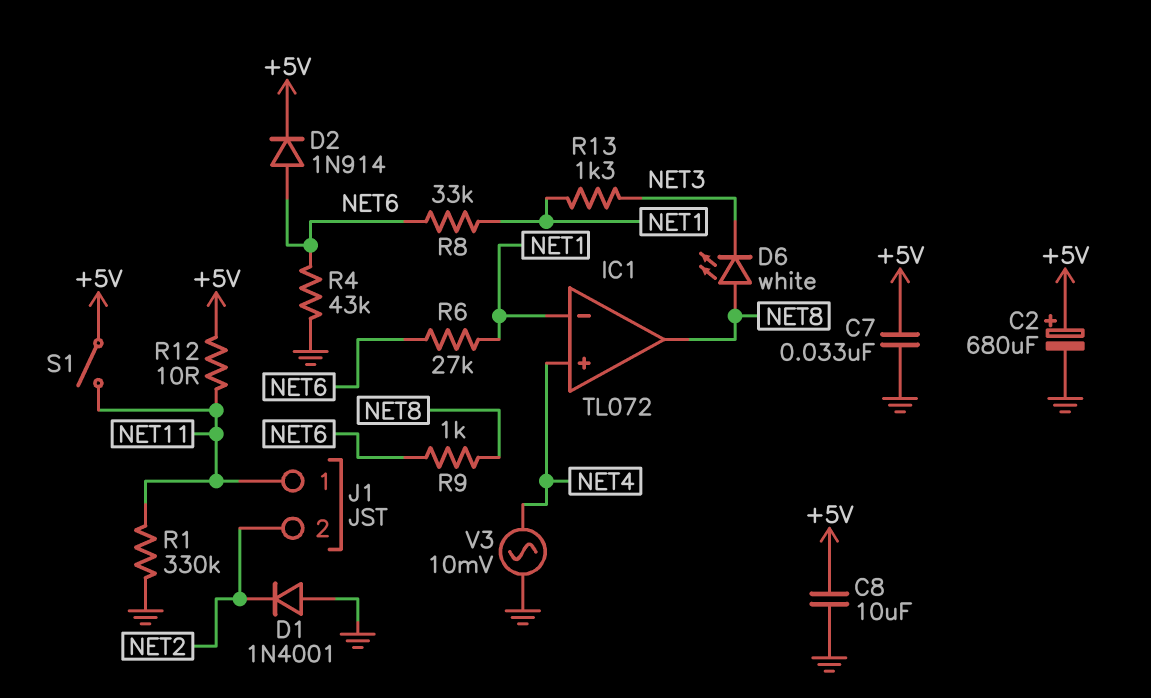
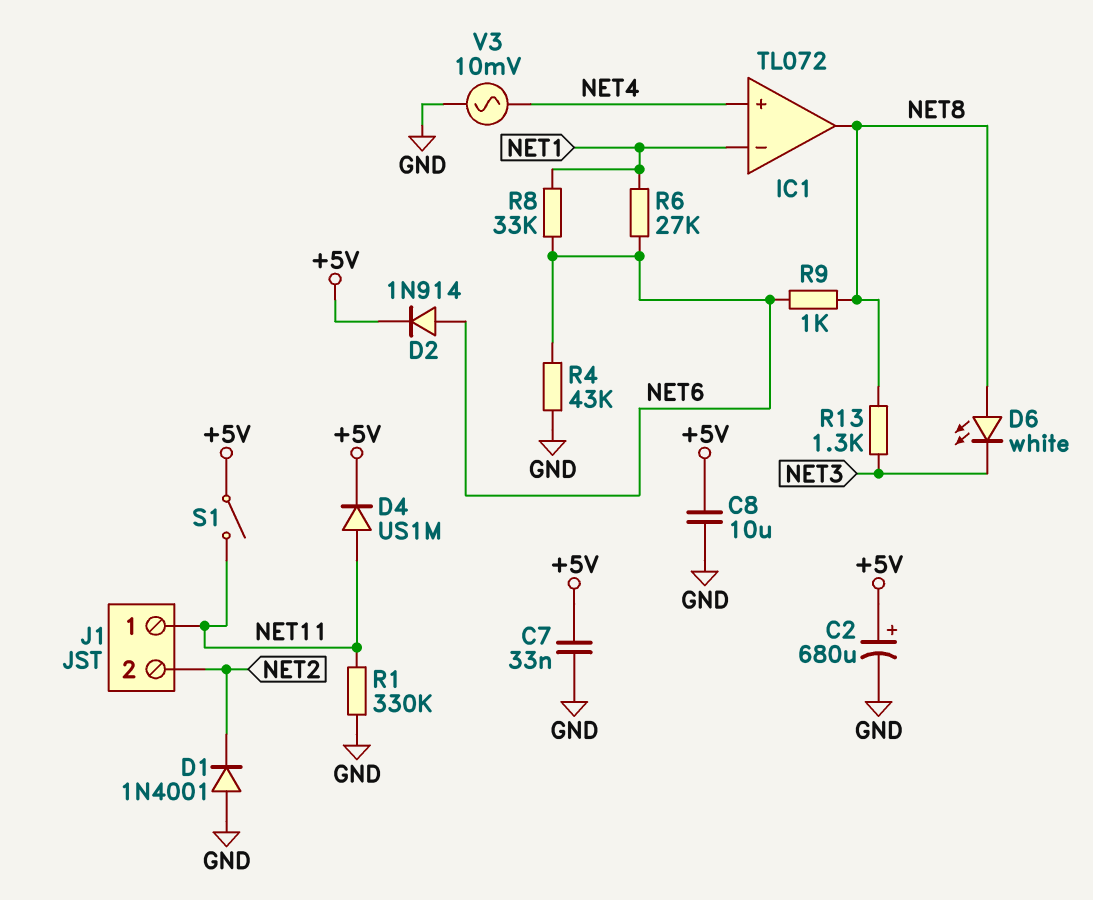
D4: none -> diode US1M (A NET11, K +5V)
R12: 10 (+5V, NET11) -> none
R13: 1.3k (NET1, NET3) -> 1.3k (NET3, NET8)

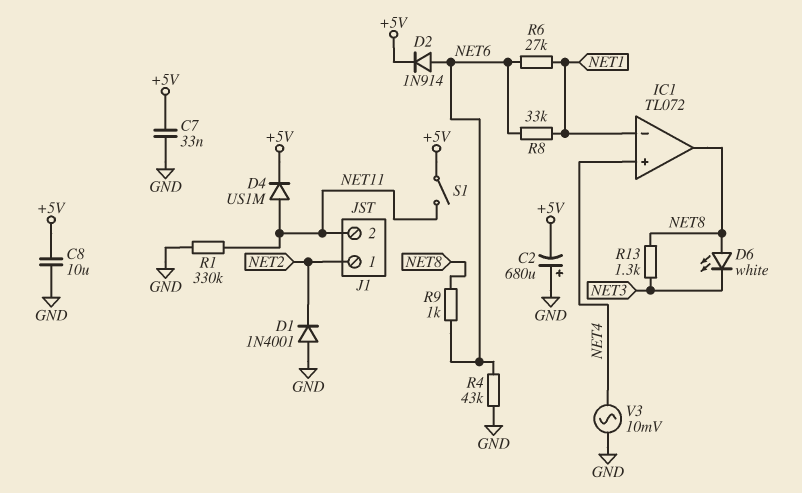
C2: 680uF (plus +5V, minus GND) -> 680uF (plus GND, minus +5V)
J1 pin 1: NET11 -> NET2
J1 pin 2: NET2 -> NET11

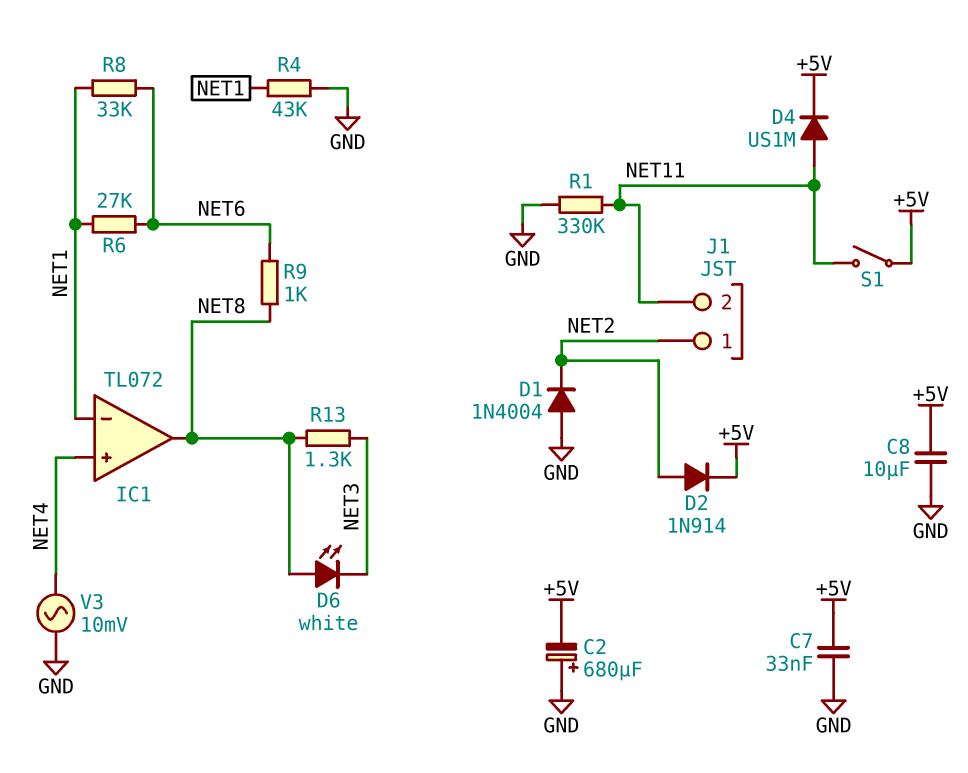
D1: diode 1N4001 (A GND, K NET2) -> diode 1N4004 (A GND, K NET2)
D2: diode 1N914 (A NET6, K +5V) -> diode 1N914 (A NET2, K +5V)
R4: 43k (GND, NET6) -> 43k (GND, NET1)

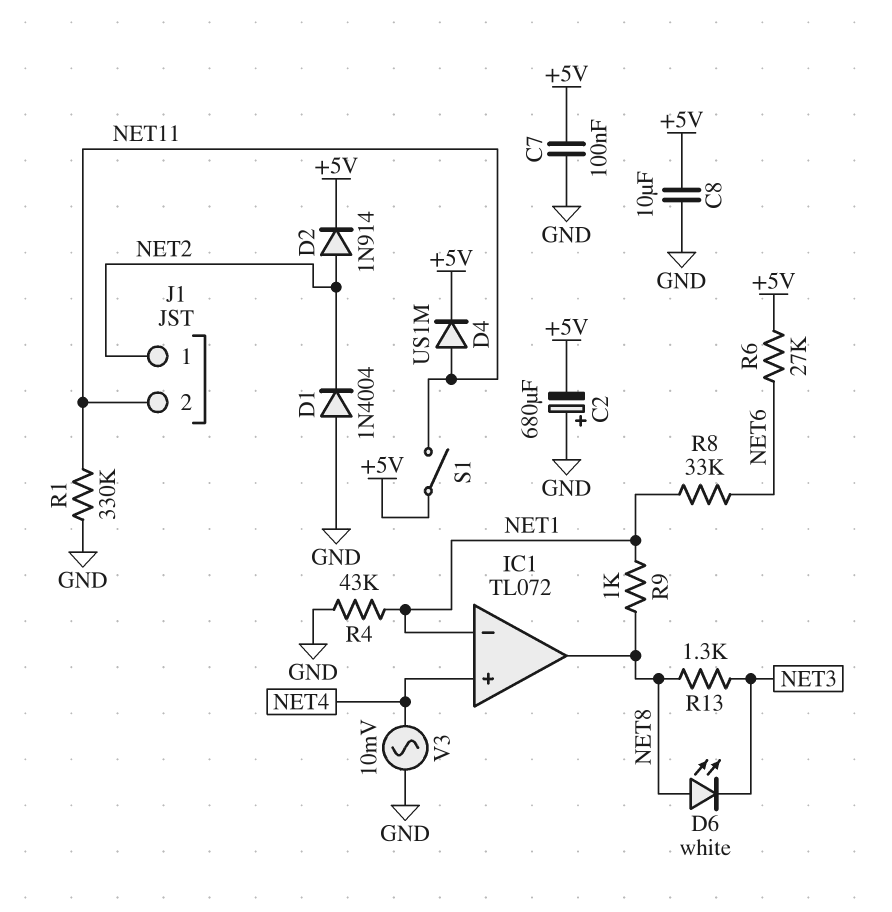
C7: 33nF (+5V, GND) -> 100nF (+5V, GND)
R6: 27k (NET1, NET6) -> 27k (+5V, NET6)
R9: 1k (NET6, NET8) -> 1k (NET1, NET8)

